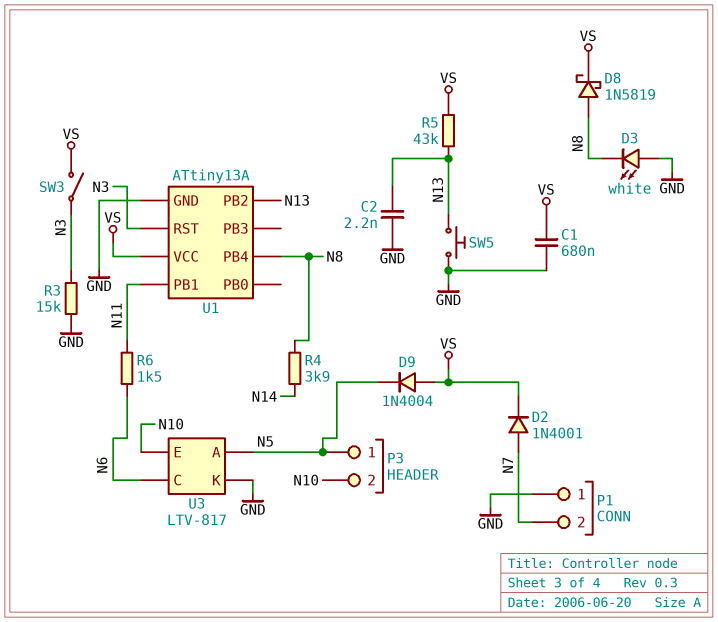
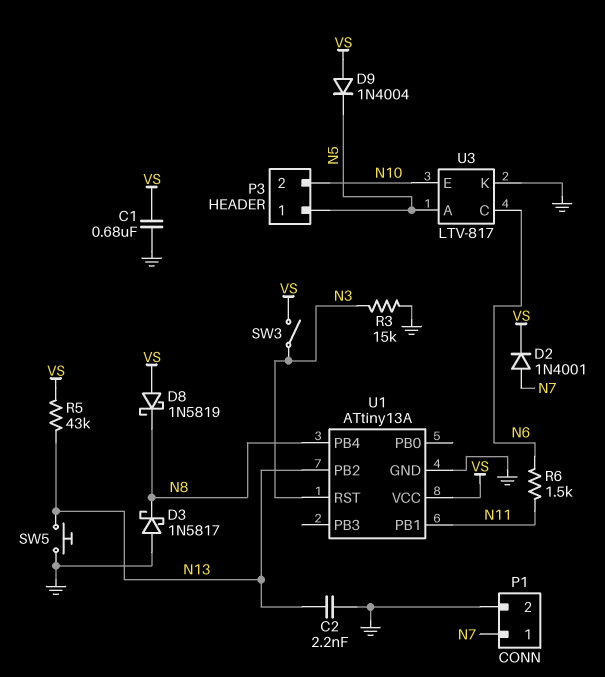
D3: LED white (A GND, K N8) -> schottky 1N5817 (A GND, K N8)
D8: schottky 1N5819 (A N8, K VS) -> schottky 1N5819 (A VS, K N8)
P1 pin 1: GND -> N7
P1 pin 2: N7 -> GND
R4: 3.9k (N8, N14) -> none

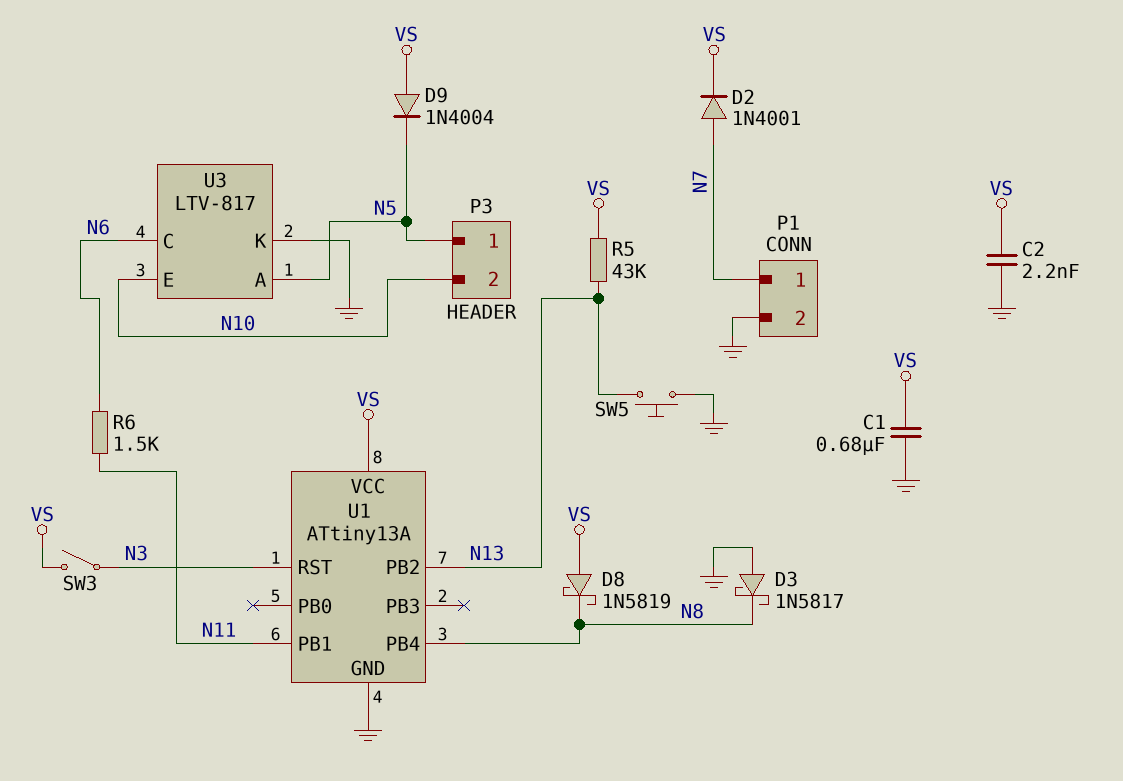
C2: 2.2nF (GND, N13) -> 2.2nF (GND, VS)
R3: 15k (GND, N3) -> none

